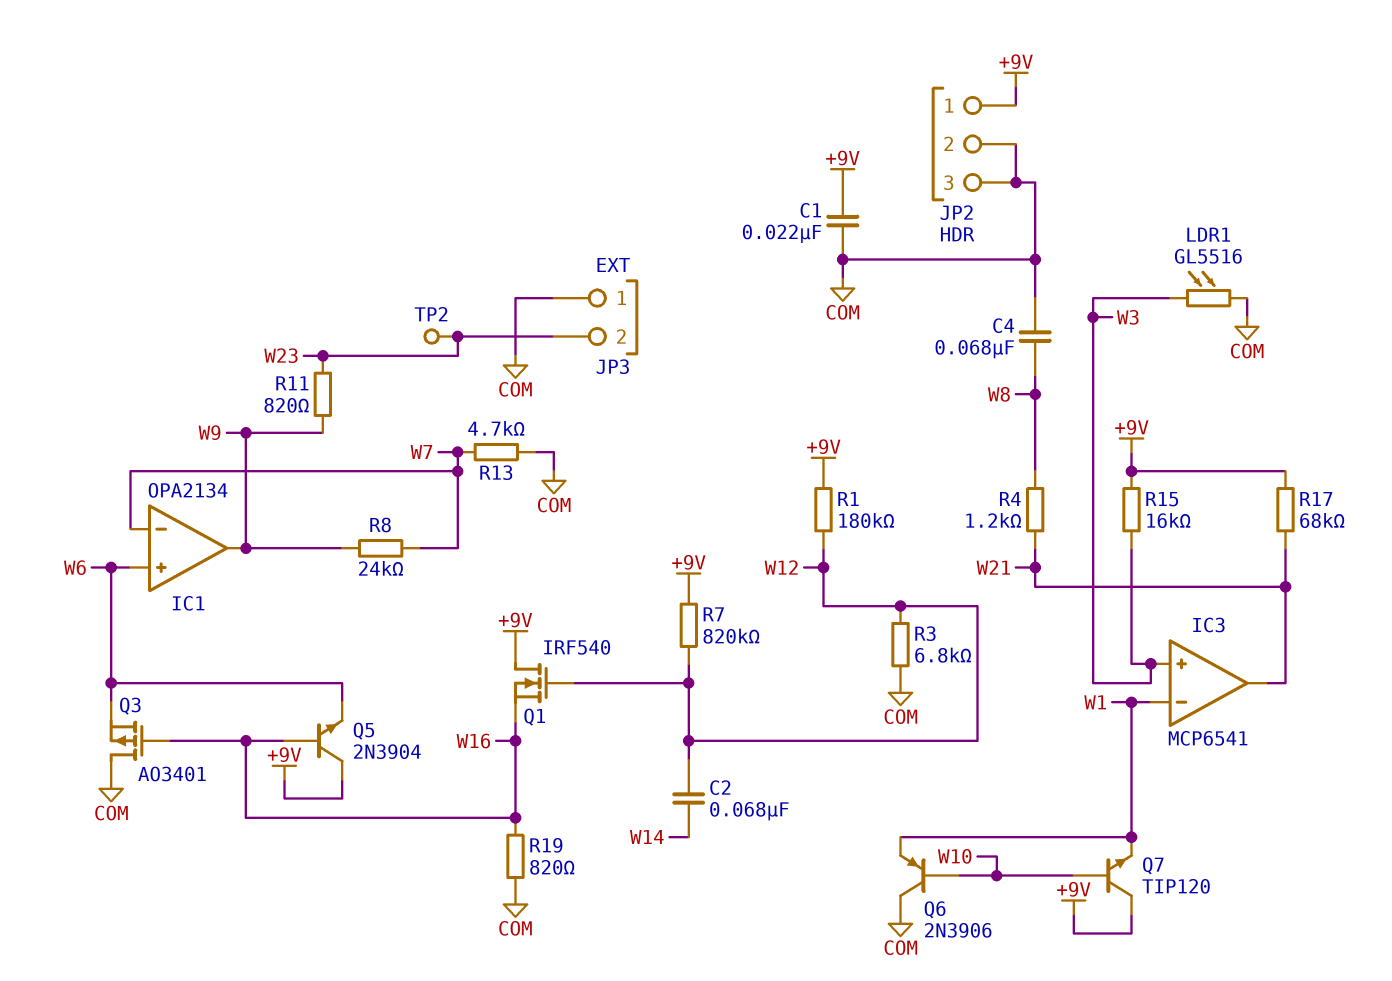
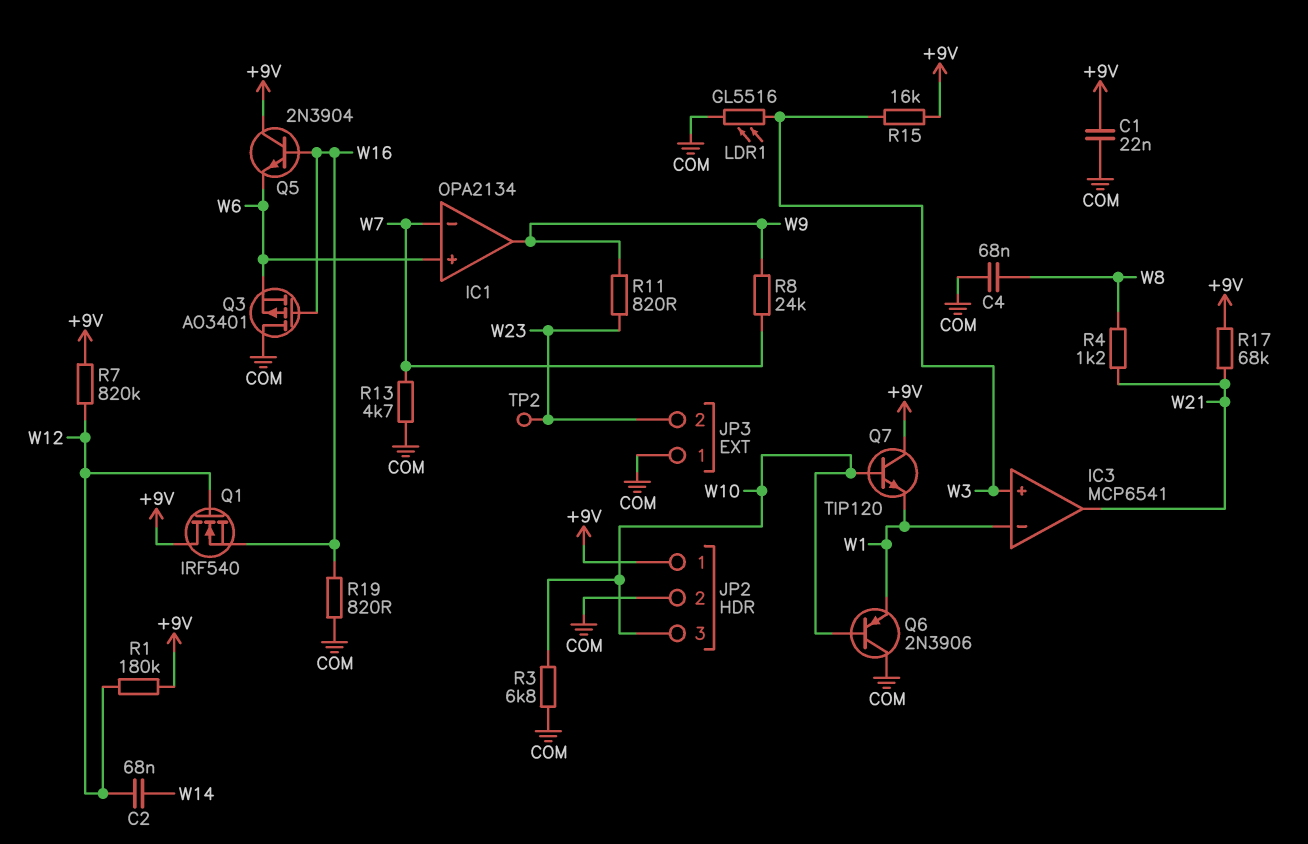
JP2 pin 3: COM -> W10
R3: 6.8k (COM, W12) -> 6.8k (COM, W10)

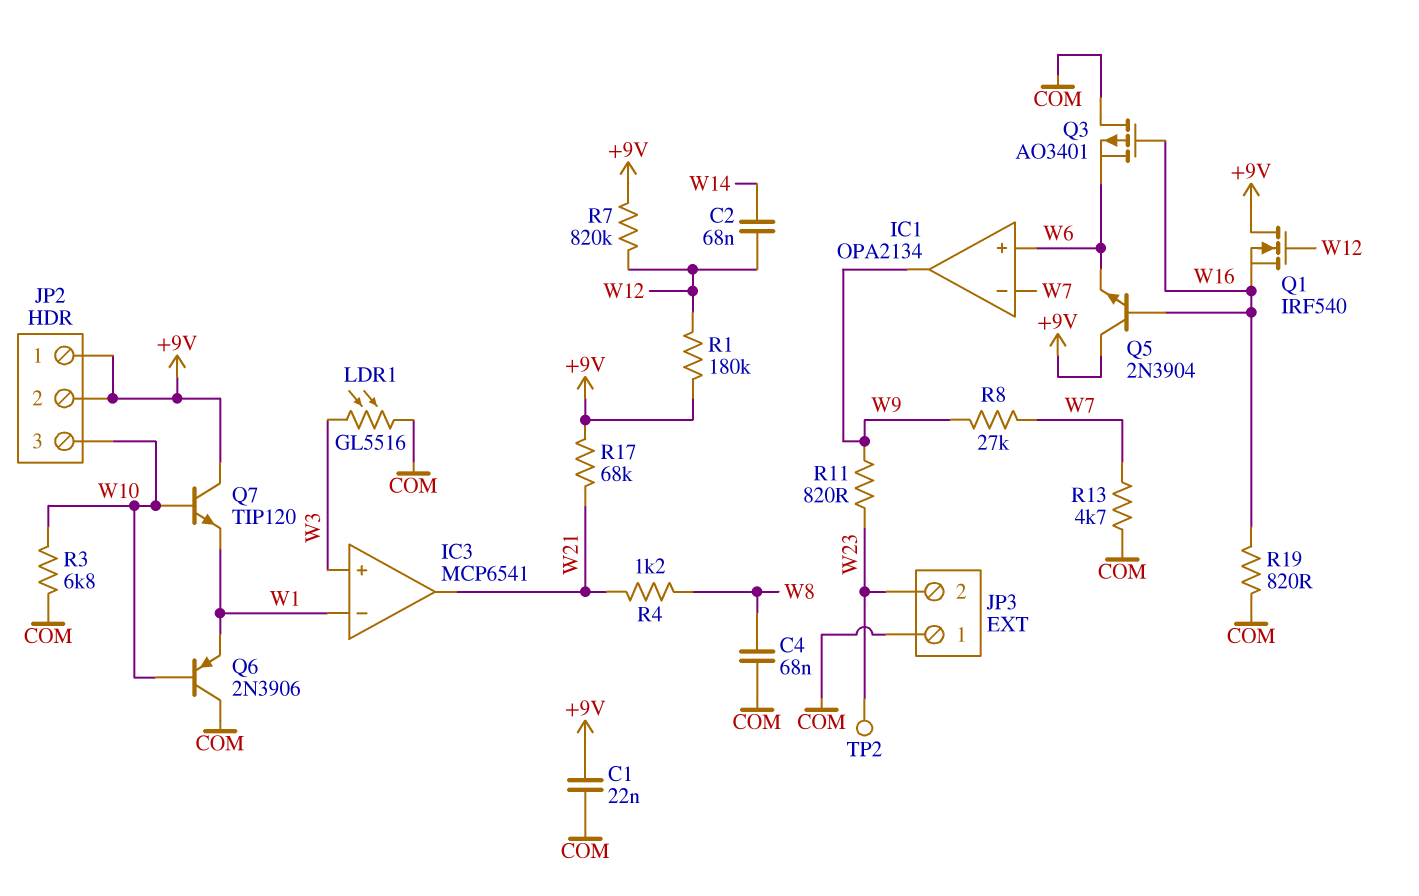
JP2 pin 2: COM -> +9V
R8: 24k (W7, W9) -> 27k (W7, W9)
R15: 16k (+9V, W3) -> none

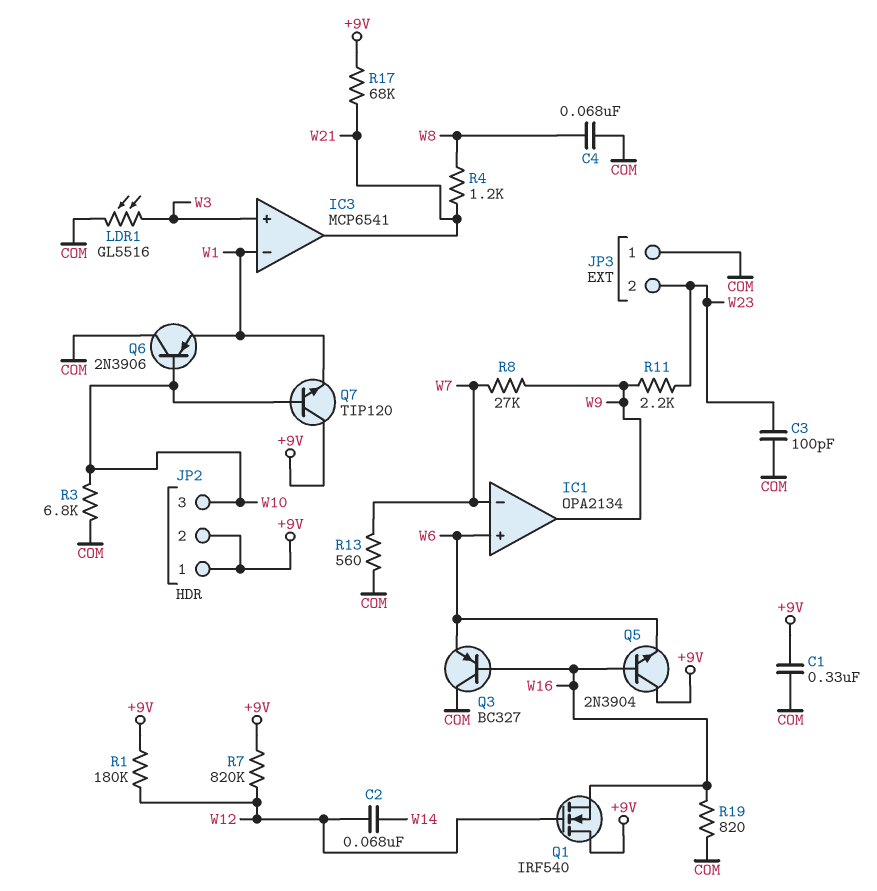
C1: 22nF (+9V, COM) -> 330nF (+9V, COM)
C3: none -> 100pF (COM, W23)
Q3: PMOS AO3401 (G W16, D COM, S W6) -> PNP BC327 (B W16, C COM, E W6)
R11: 820 (W9, W23) -> 2.2k (W9, W23)
R13: 4.7k (COM, W7) -> 560 (COM, W7)
TP2: test point (W23) -> none

